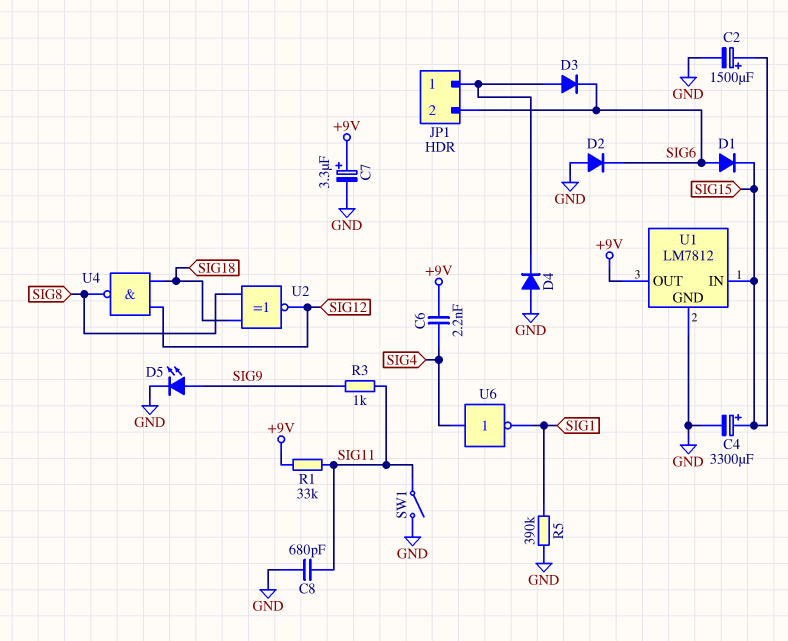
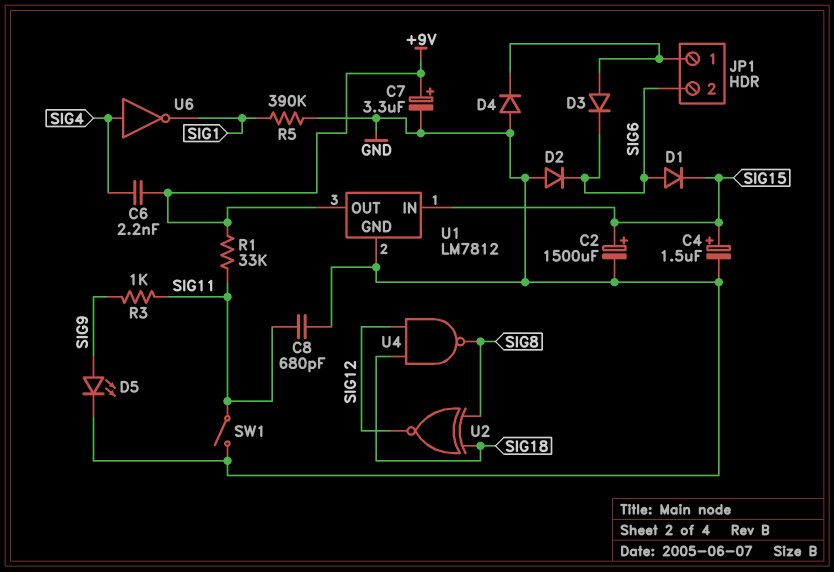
C4: 3300uF (plus SIG15, minus GND) -> 1.5uF (plus SIG15, minus GND)

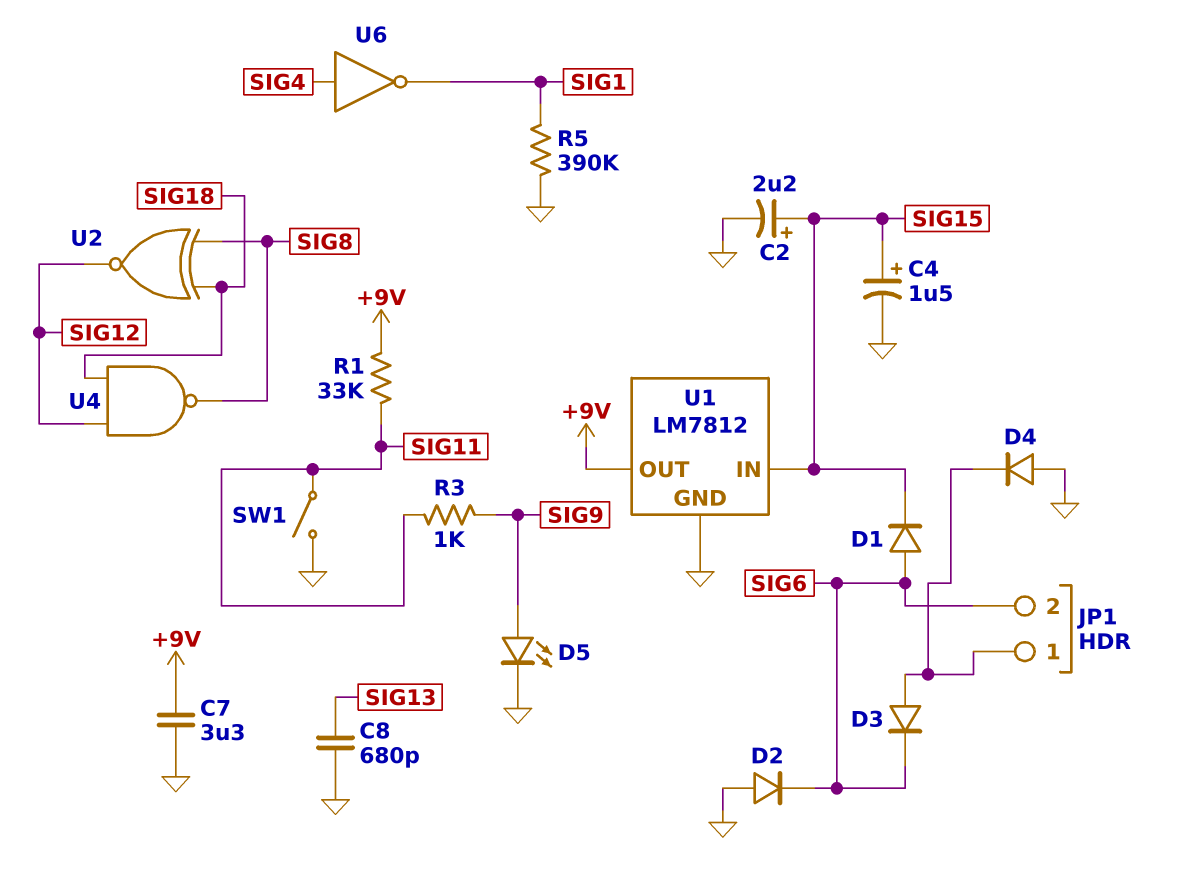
C2: 1500uF (plus SIG15, minus GND) -> 2.2uF (plus SIG15, minus GND)
C6: 2.2nF (+9V, SIG4) -> none
C7: 3.3uF (plus +9V, minus GND) -> 3.3uF (+9V, GND)
C8: 680pF (GND, SIG11) -> 680pF (GND, SIG13)

